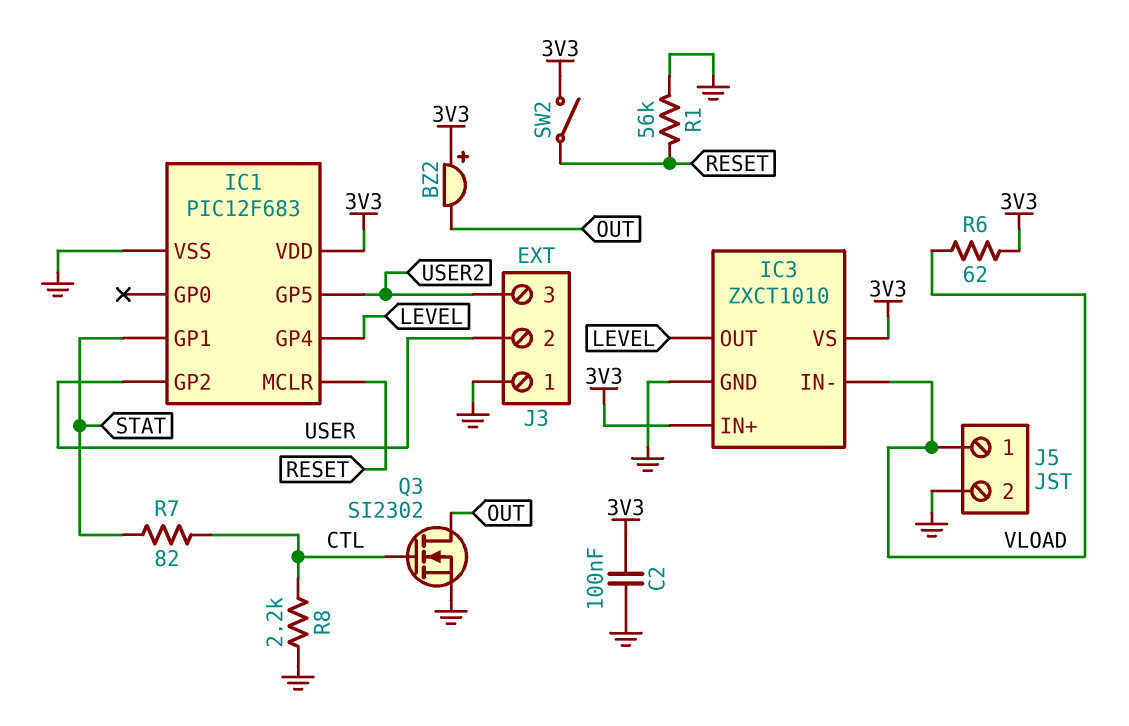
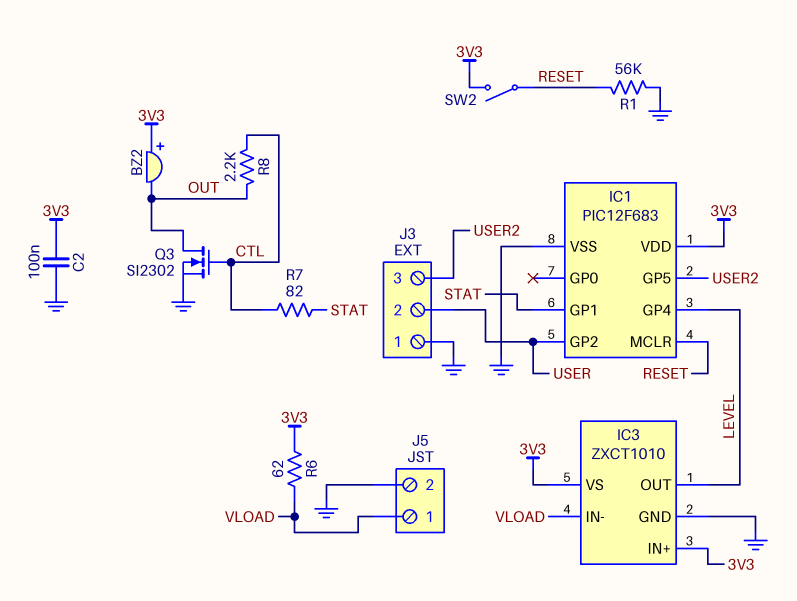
R8: 2.2k (CTL, GND) -> 2.2k (CTL, OUT)

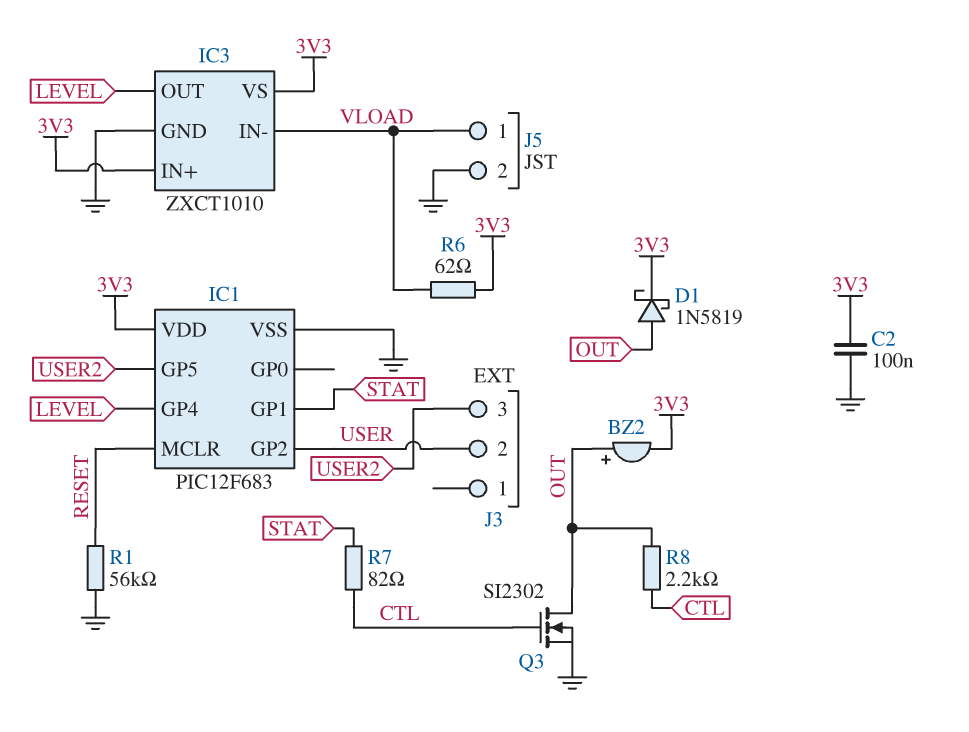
BZ2: buzzer (plus 3V3, minus OUT) -> buzzer (plus OUT, minus 3V3)
D1: none -> schottky 1N5819 (A OUT, K 3V3)
J3 pin 1: GND -> none
SW2: switch (3V3, RESET) -> none

